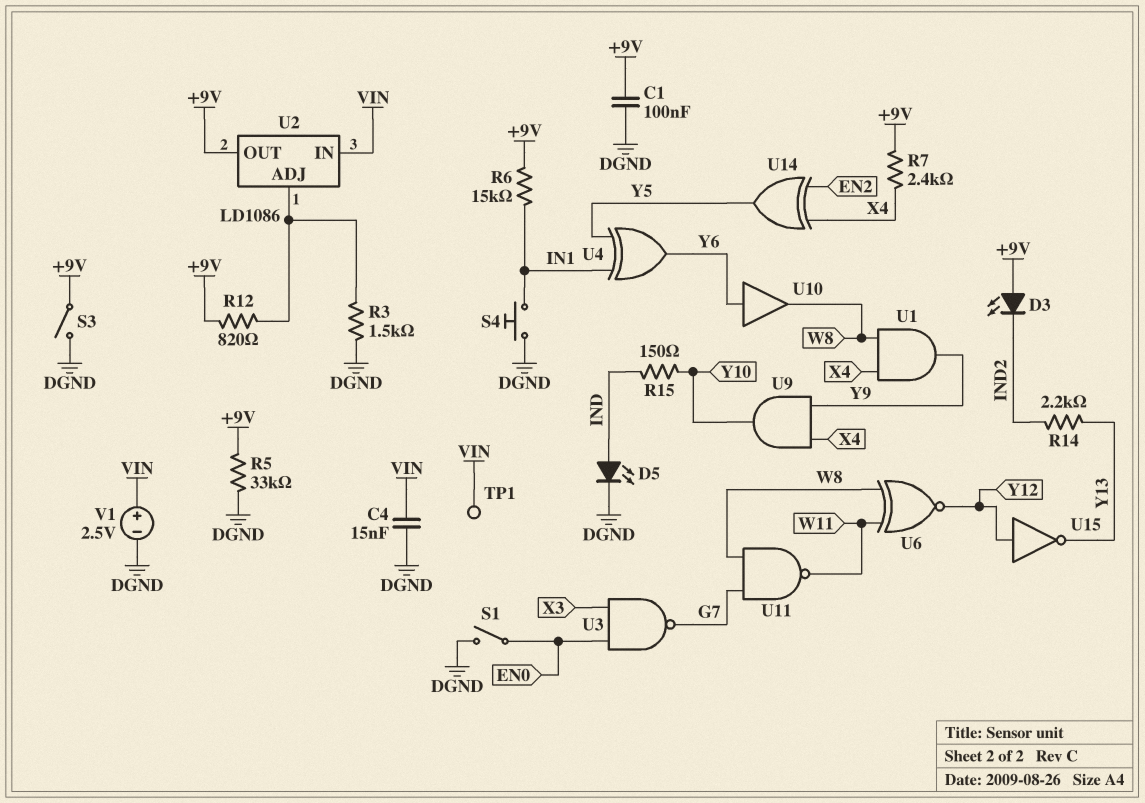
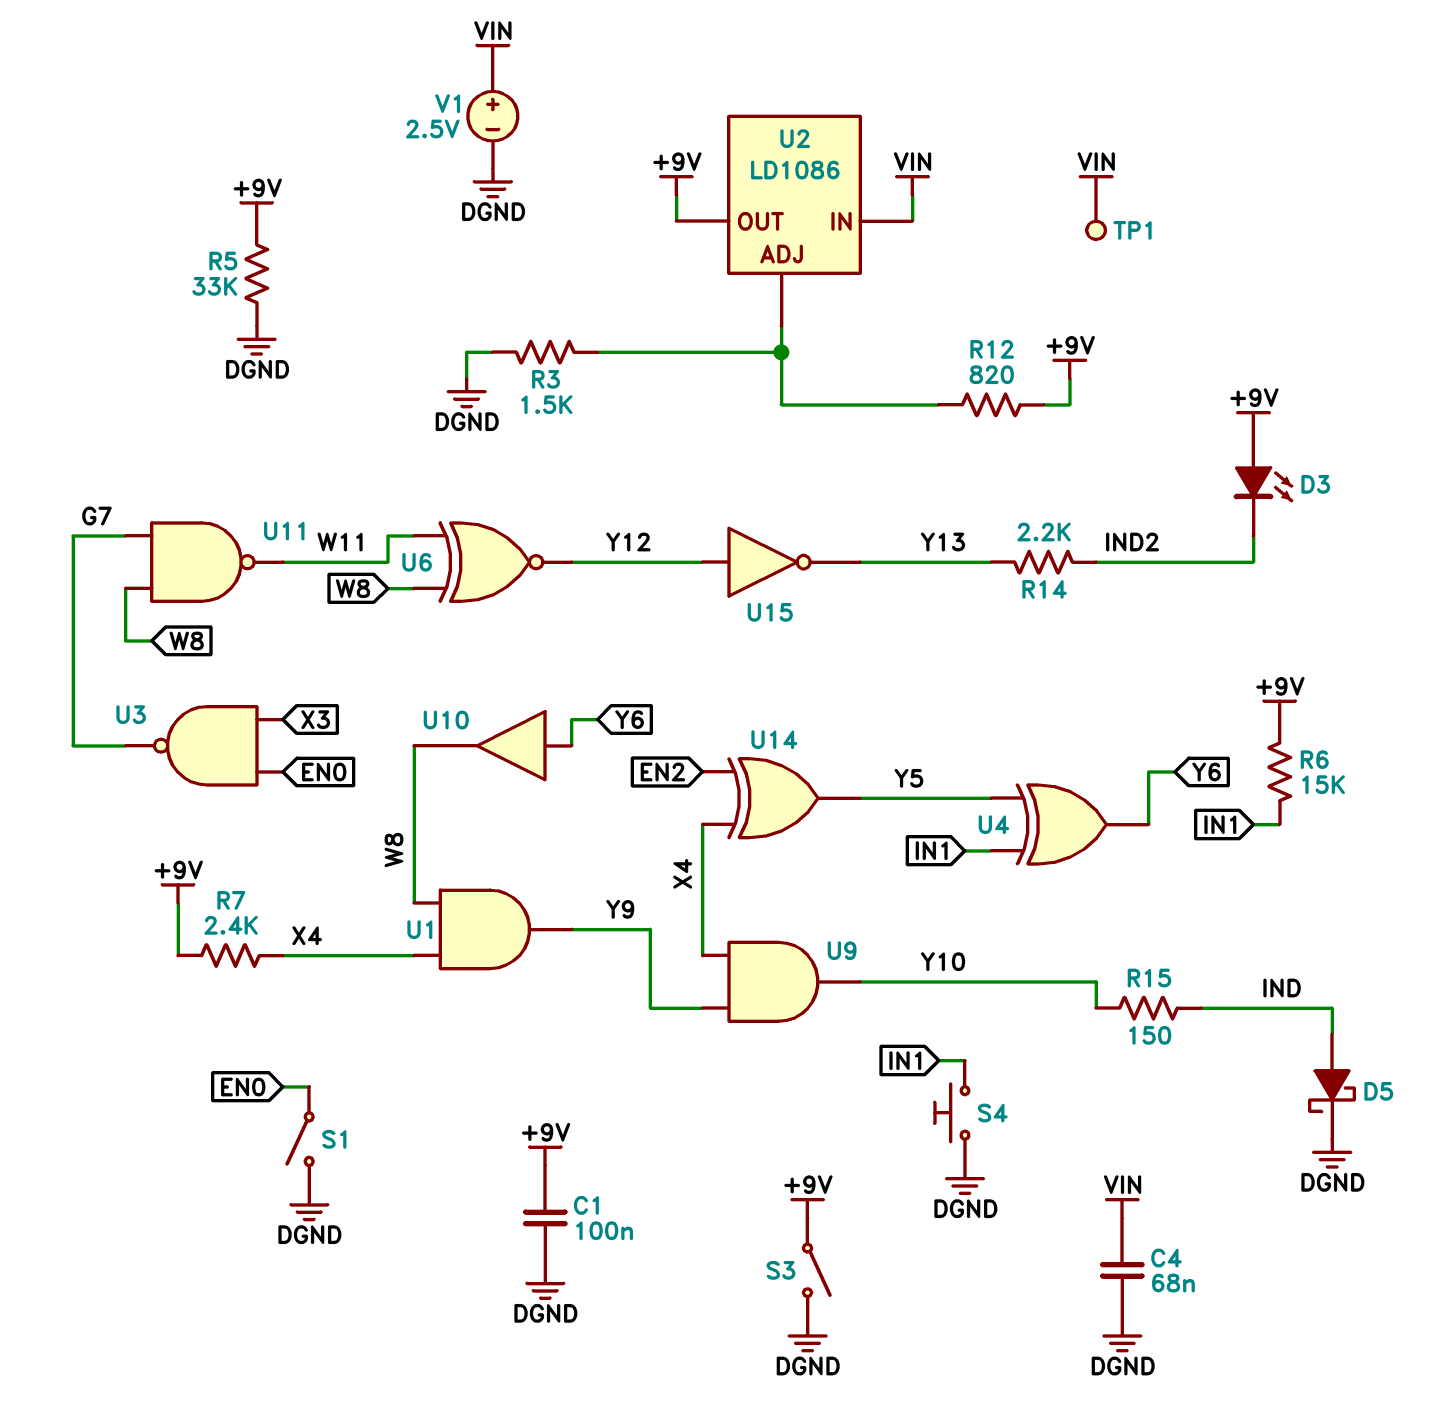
C4: 15nF (DGND, VIN) -> 68nF (DGND, VIN)
D5: LED (A IND, K DGND) -> schottky (A IND, K DGND)

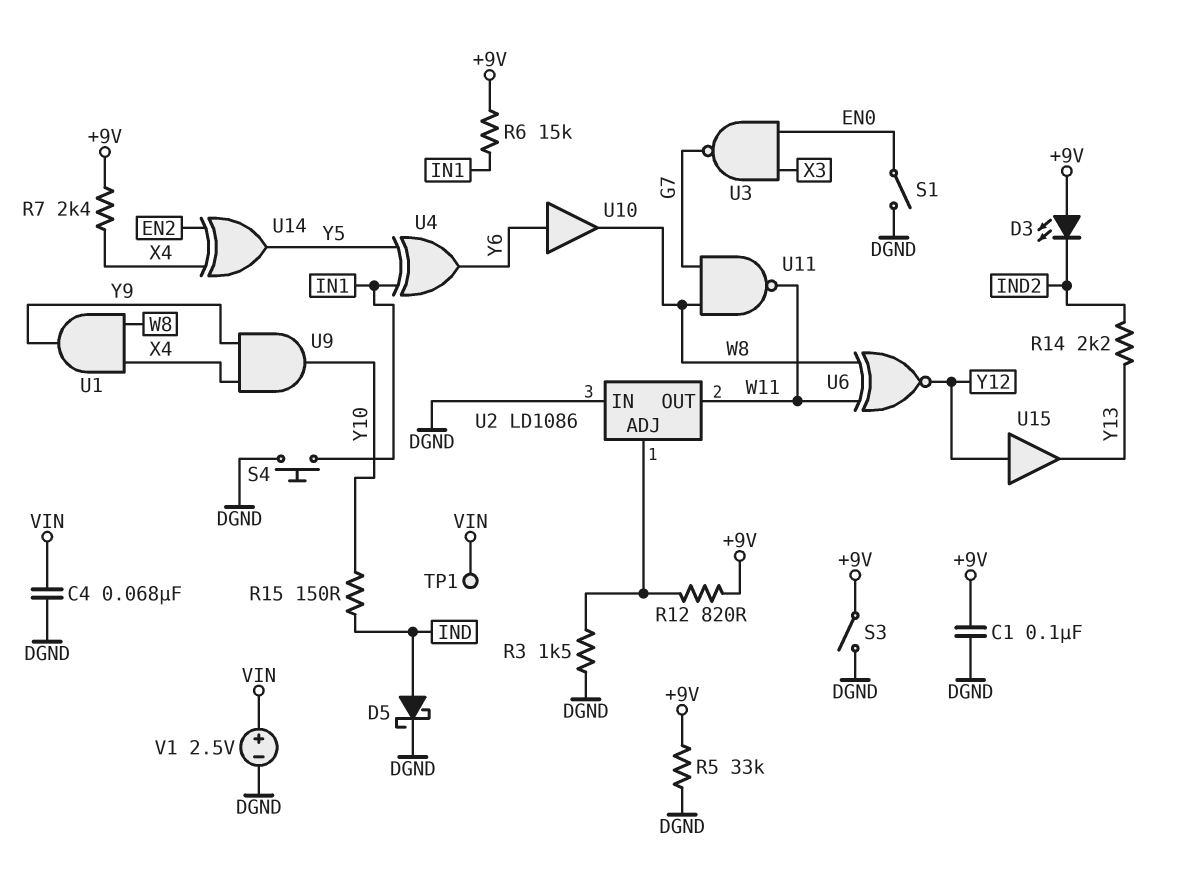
U2 pin IN: VIN -> DGND
U2 pin OUT: +9V -> W11
U15: NOT (in Y12, out Y13) -> buffer (in Y12, out Y13)

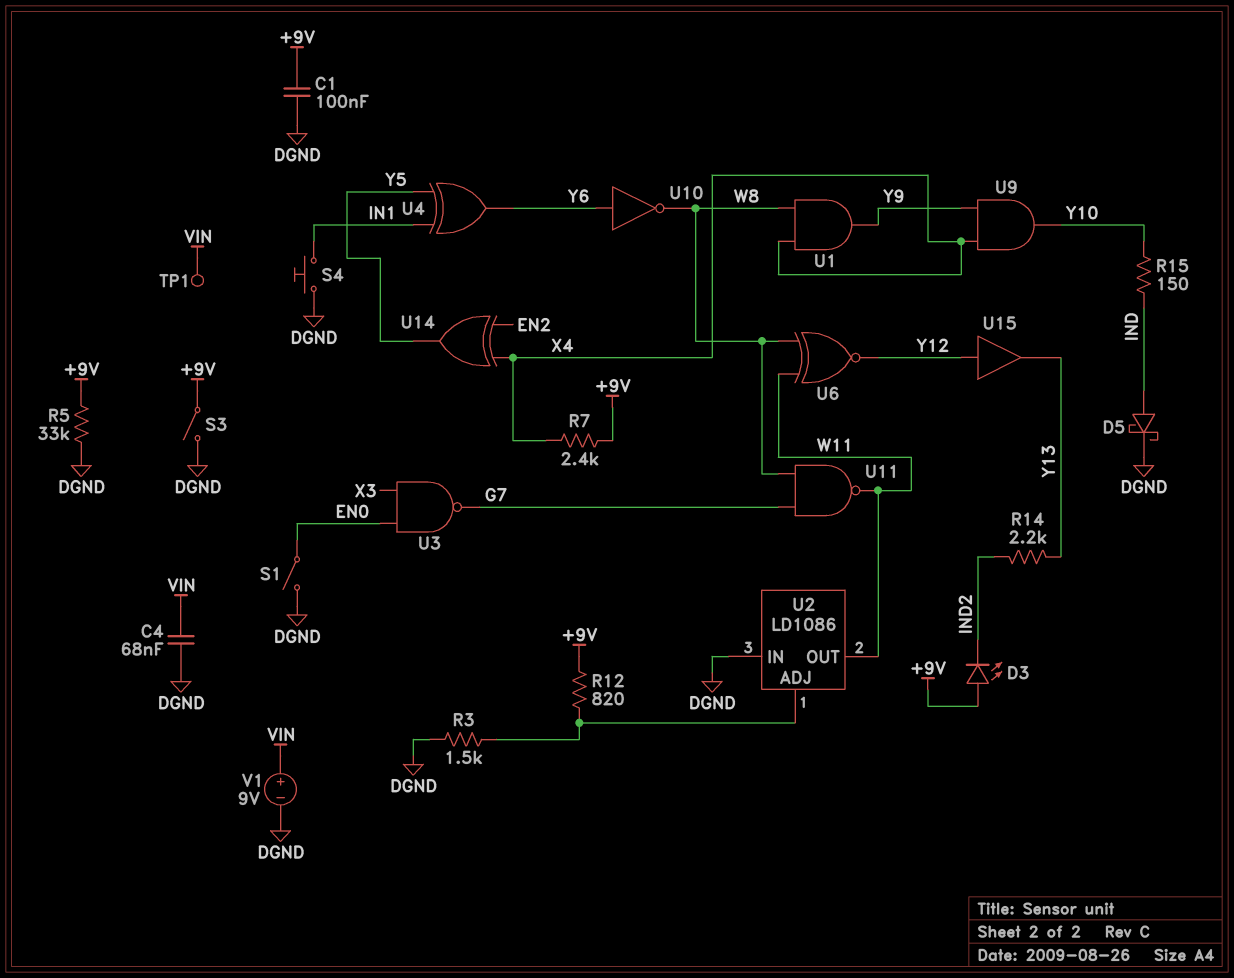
R6: 15k (+9V, IN1) -> none
U10: buffer (in Y6, out W8) -> NOT (in Y6, out W8)
V1: 2.5V (plus VIN, minus DGND) -> 9V (plus VIN, minus DGND)

